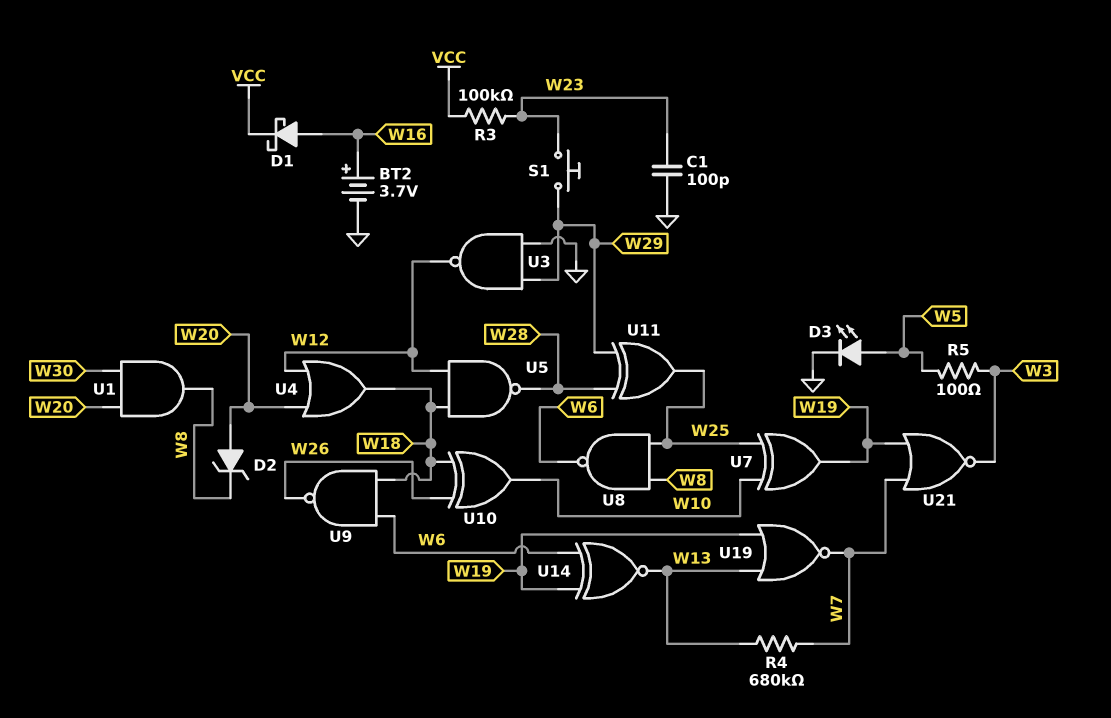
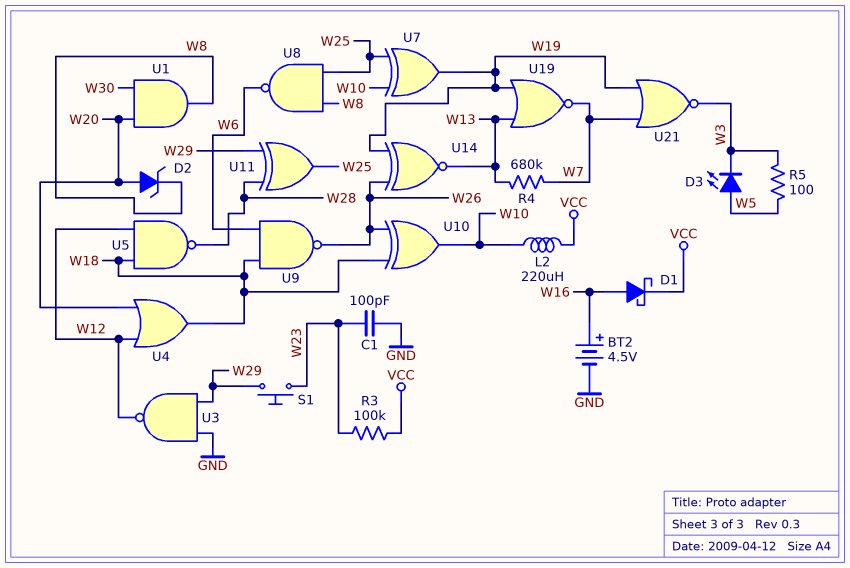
BT2: 3.7V (plus W16, minus GND) -> 4.5V (plus W16, minus GND)
D3: LED (A W5, K GND) -> LED (A W5, K W3)
L2: none -> 220uH (VCC, W10)
U14: XNOR (in W6, in W19, out W13) -> XNOR (in W19, in W26, out W13)

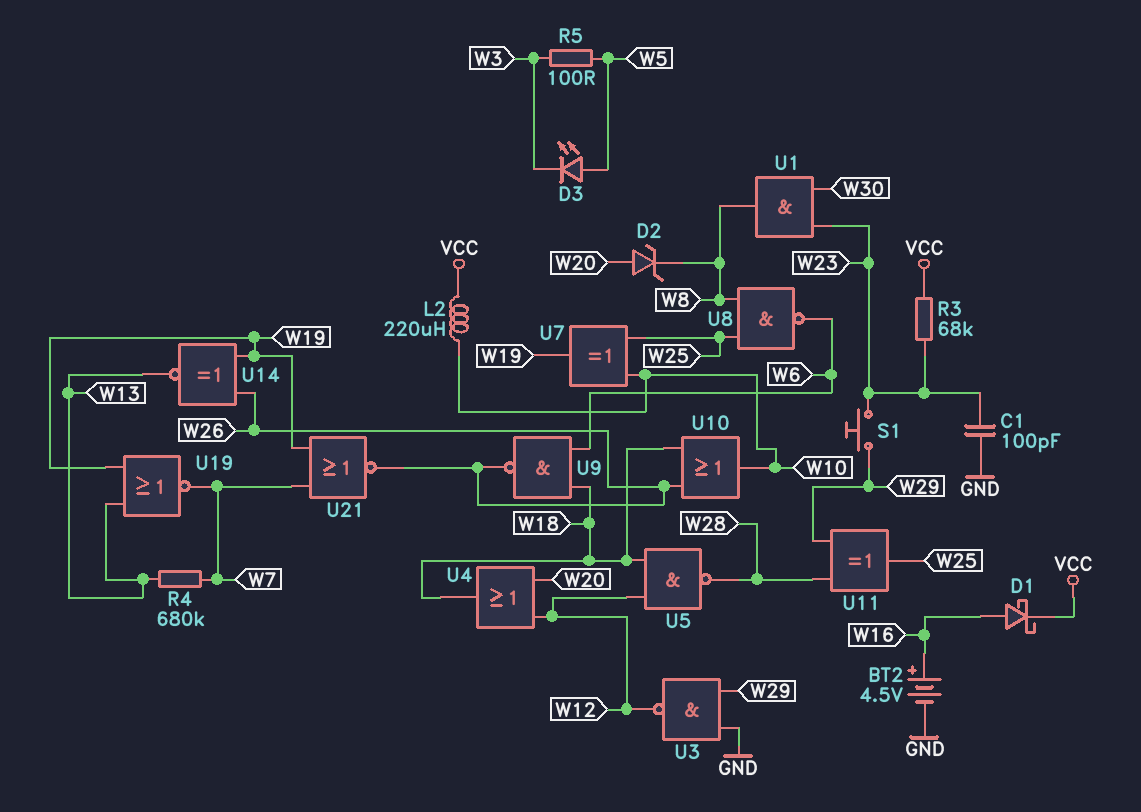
R3: 100k (VCC, W23) -> 68k (VCC, W23)
U1: AND (in W20, in W30, out W8) -> AND (in W23, in W30, out W8)
U10: XOR (in W18, in W26, out W10) -> OR (in W18, in W26, out W10)
U21: NOR (in W7, in W19, out W3) -> NOR (in W7, in W19, out W26)

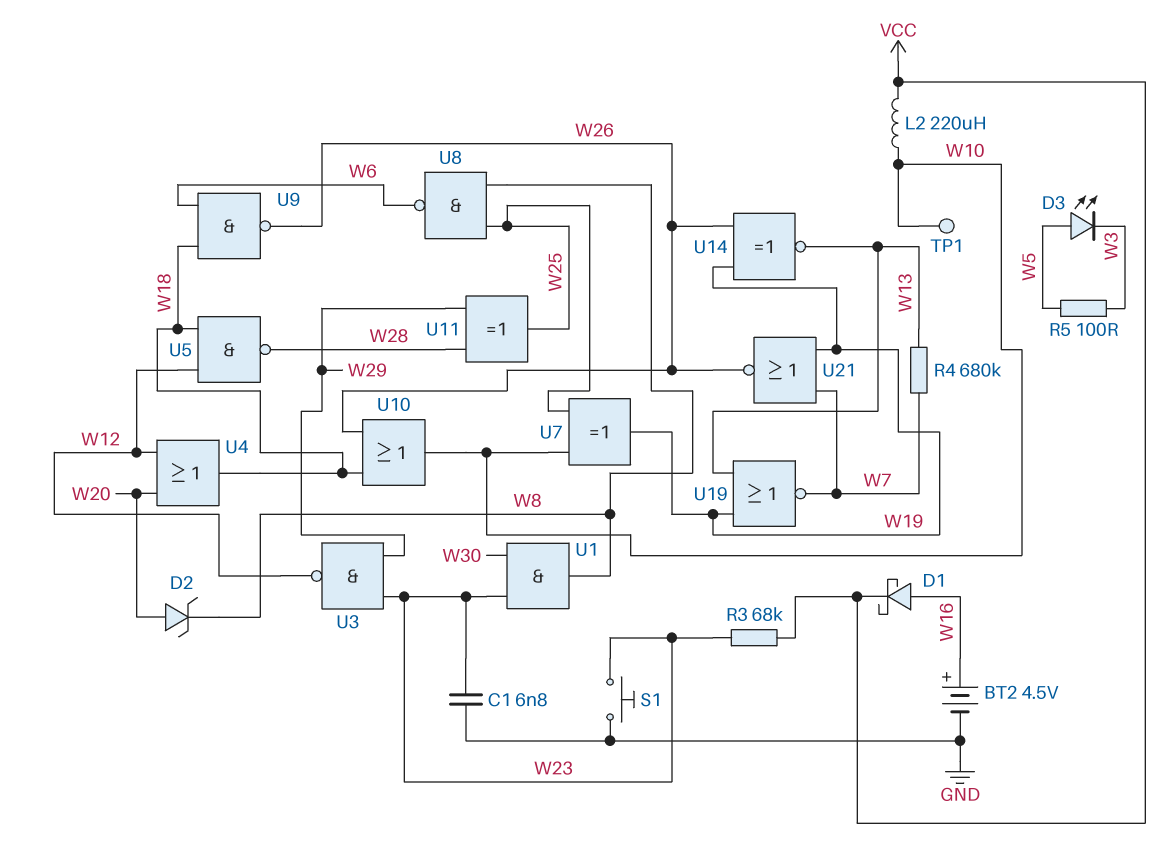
C1: 100pF (GND, W23) -> 6.8nF (GND, W23)
S1: button (W23, W29) -> button (GND, W23)
TP1: none -> test point (W10)
U3: NAND (in GND, in W29, out W12) -> NAND (in W23, in W29, out W12)

